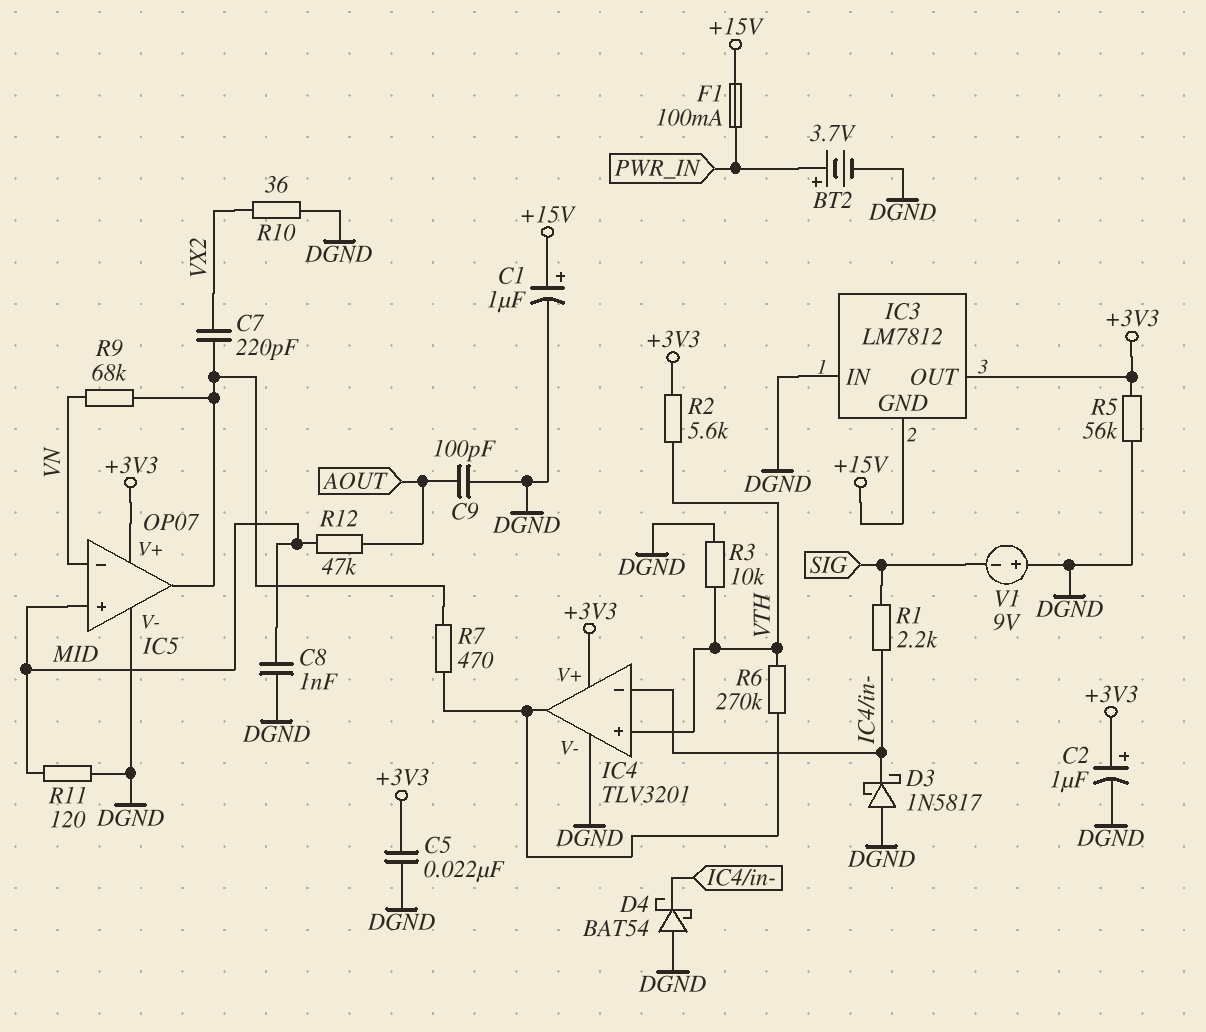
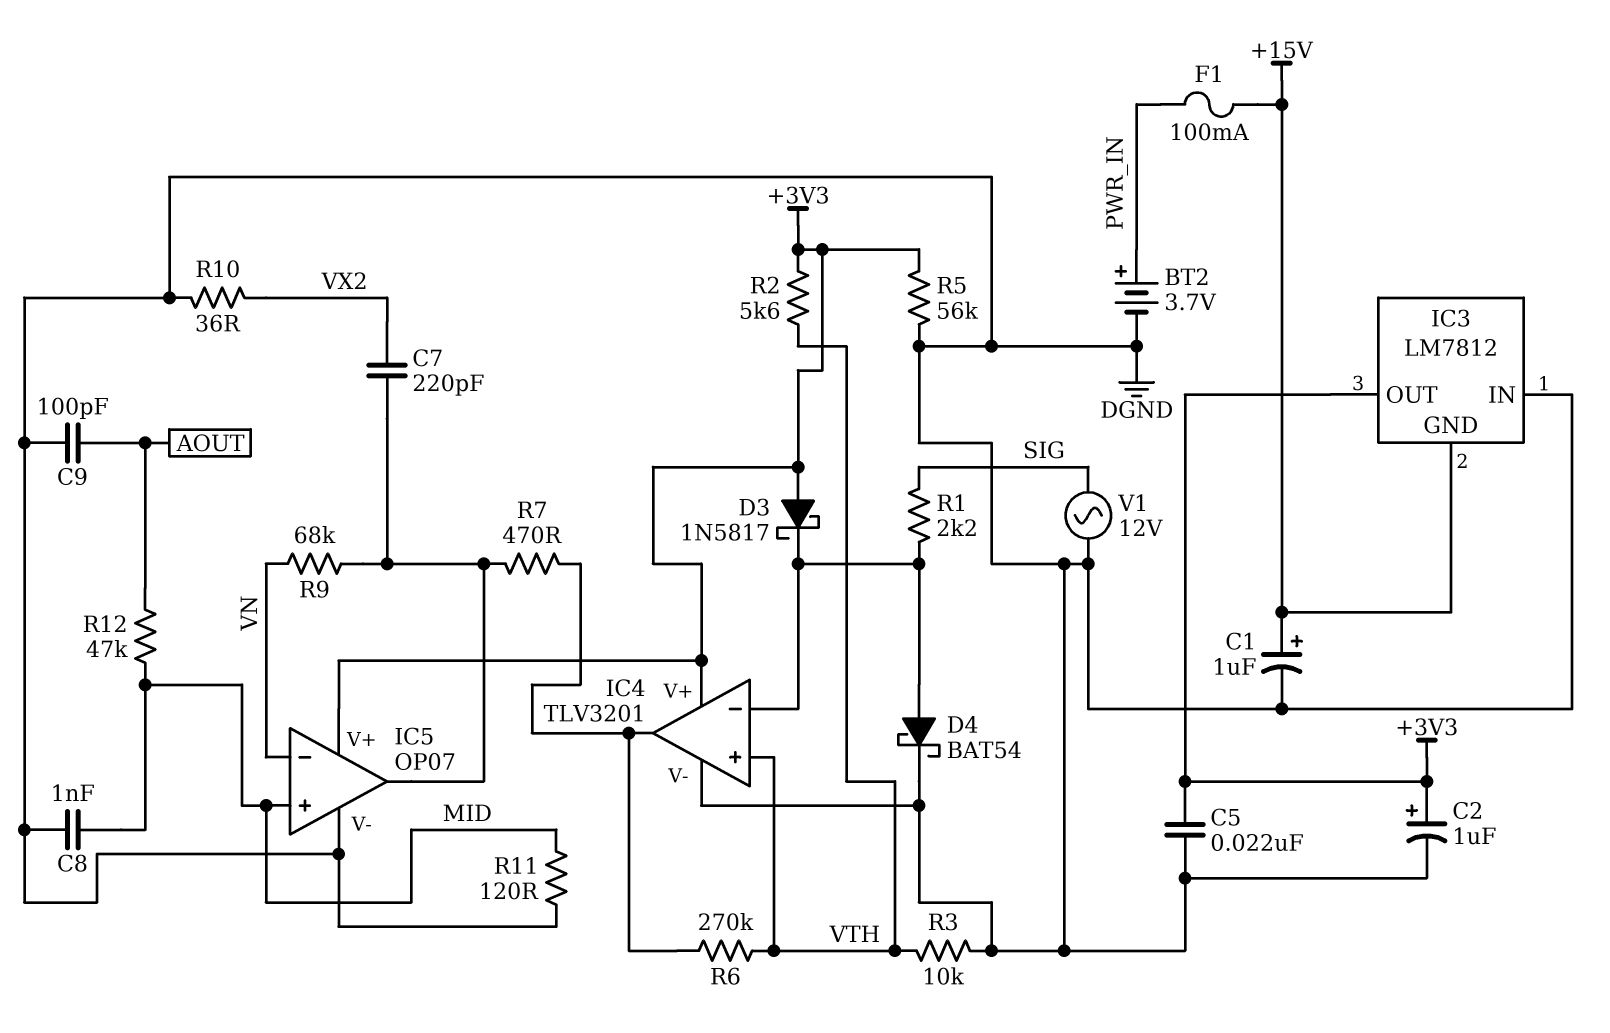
D3: schottky 1N5817 (A DGND, K IC4/in-) -> schottky 1N5817 (A +3V3, K IC4/in-)
D4: schottky BAT54 (A DGND, K IC4/in-) -> schottky BAT54 (A IC4/in-, K DGND)
V1: 9V (plus DGND, minus SIG) -> AC 12V (DGND, SIG)

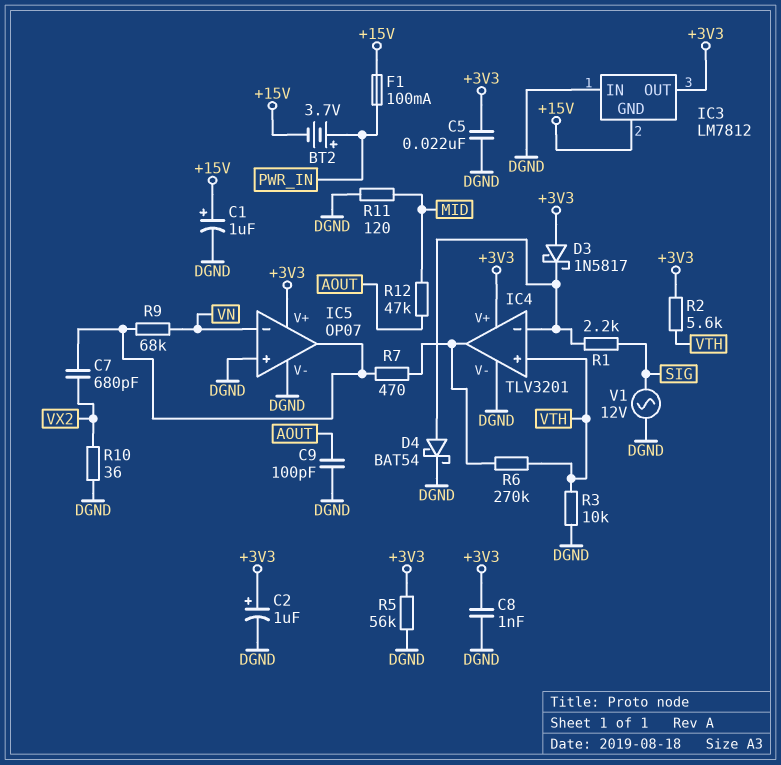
BT2: 3.7V (plus PWR_IN, minus DGND) -> 3.7V (plus PWR_IN, minus +15V)
C7: 220pF (IC5/out, VX2) -> 680pF (IC5/out, VX2)
C8: 1nF (DGND, MID) -> 1nF (+3V3, DGND)
IC5 pin in+: MID -> DGND

